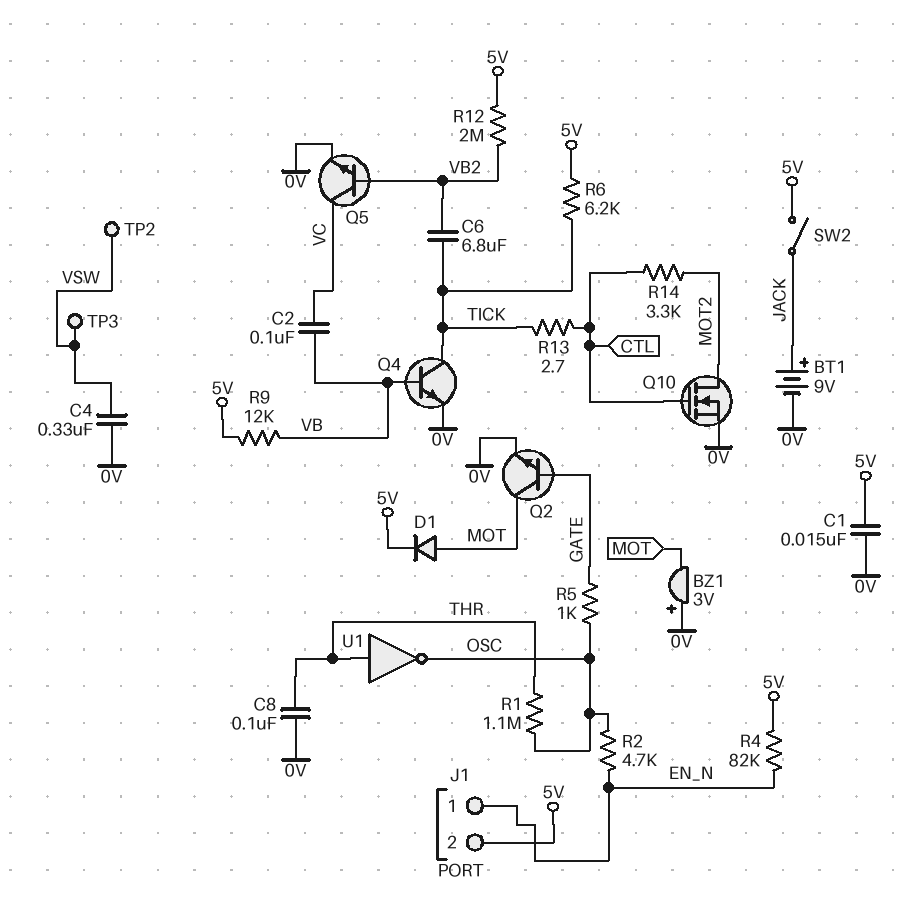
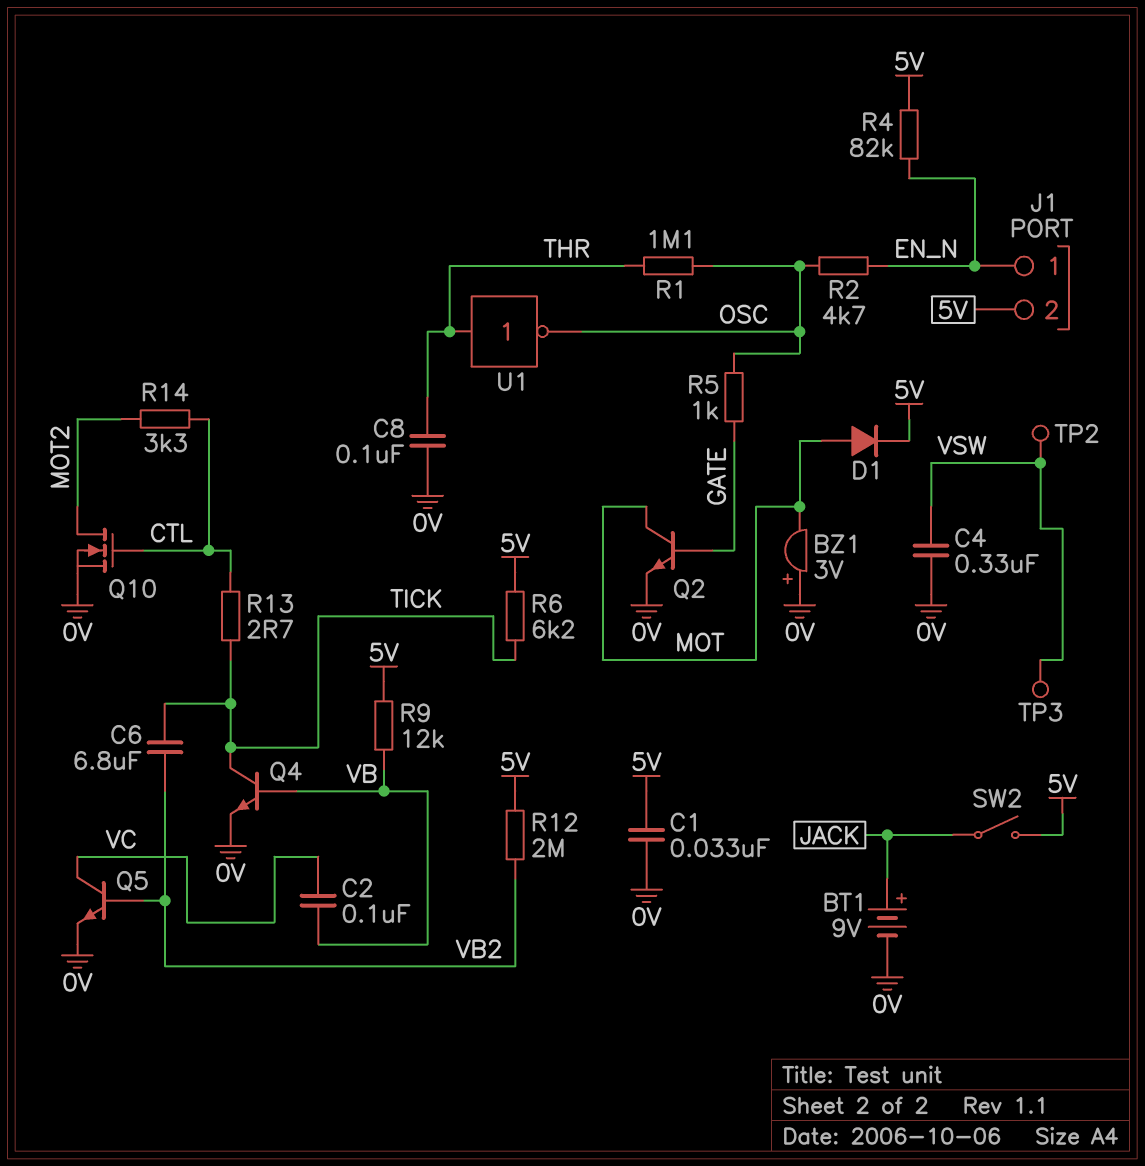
C1: 15nF (0V, 5V) -> 33nF (0V, 5V)

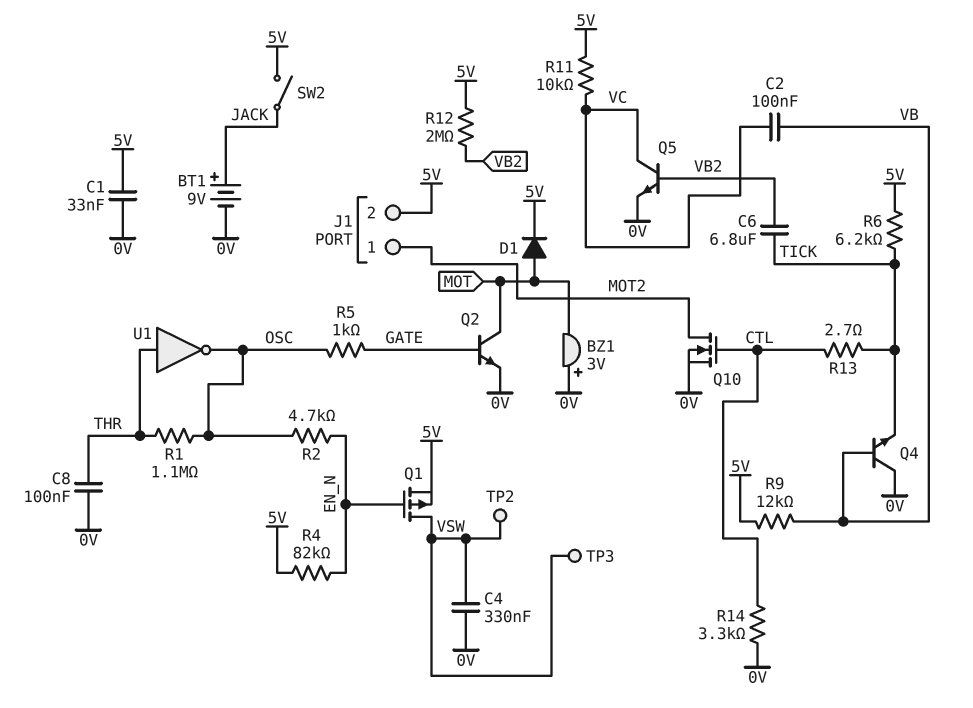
J1 pin 1: EN_N -> MOT2
Q1: none -> PMOS (G EN_N, D VSW, S 5V)
Q4: NPN (B VB, C TICK, E 0V) -> NPN (B VB, C 0V, E TICK)
R11: none -> 10k (5V, VC)
R14: 3.3k (CTL, MOT2) -> 3.3k (0V, CTL)

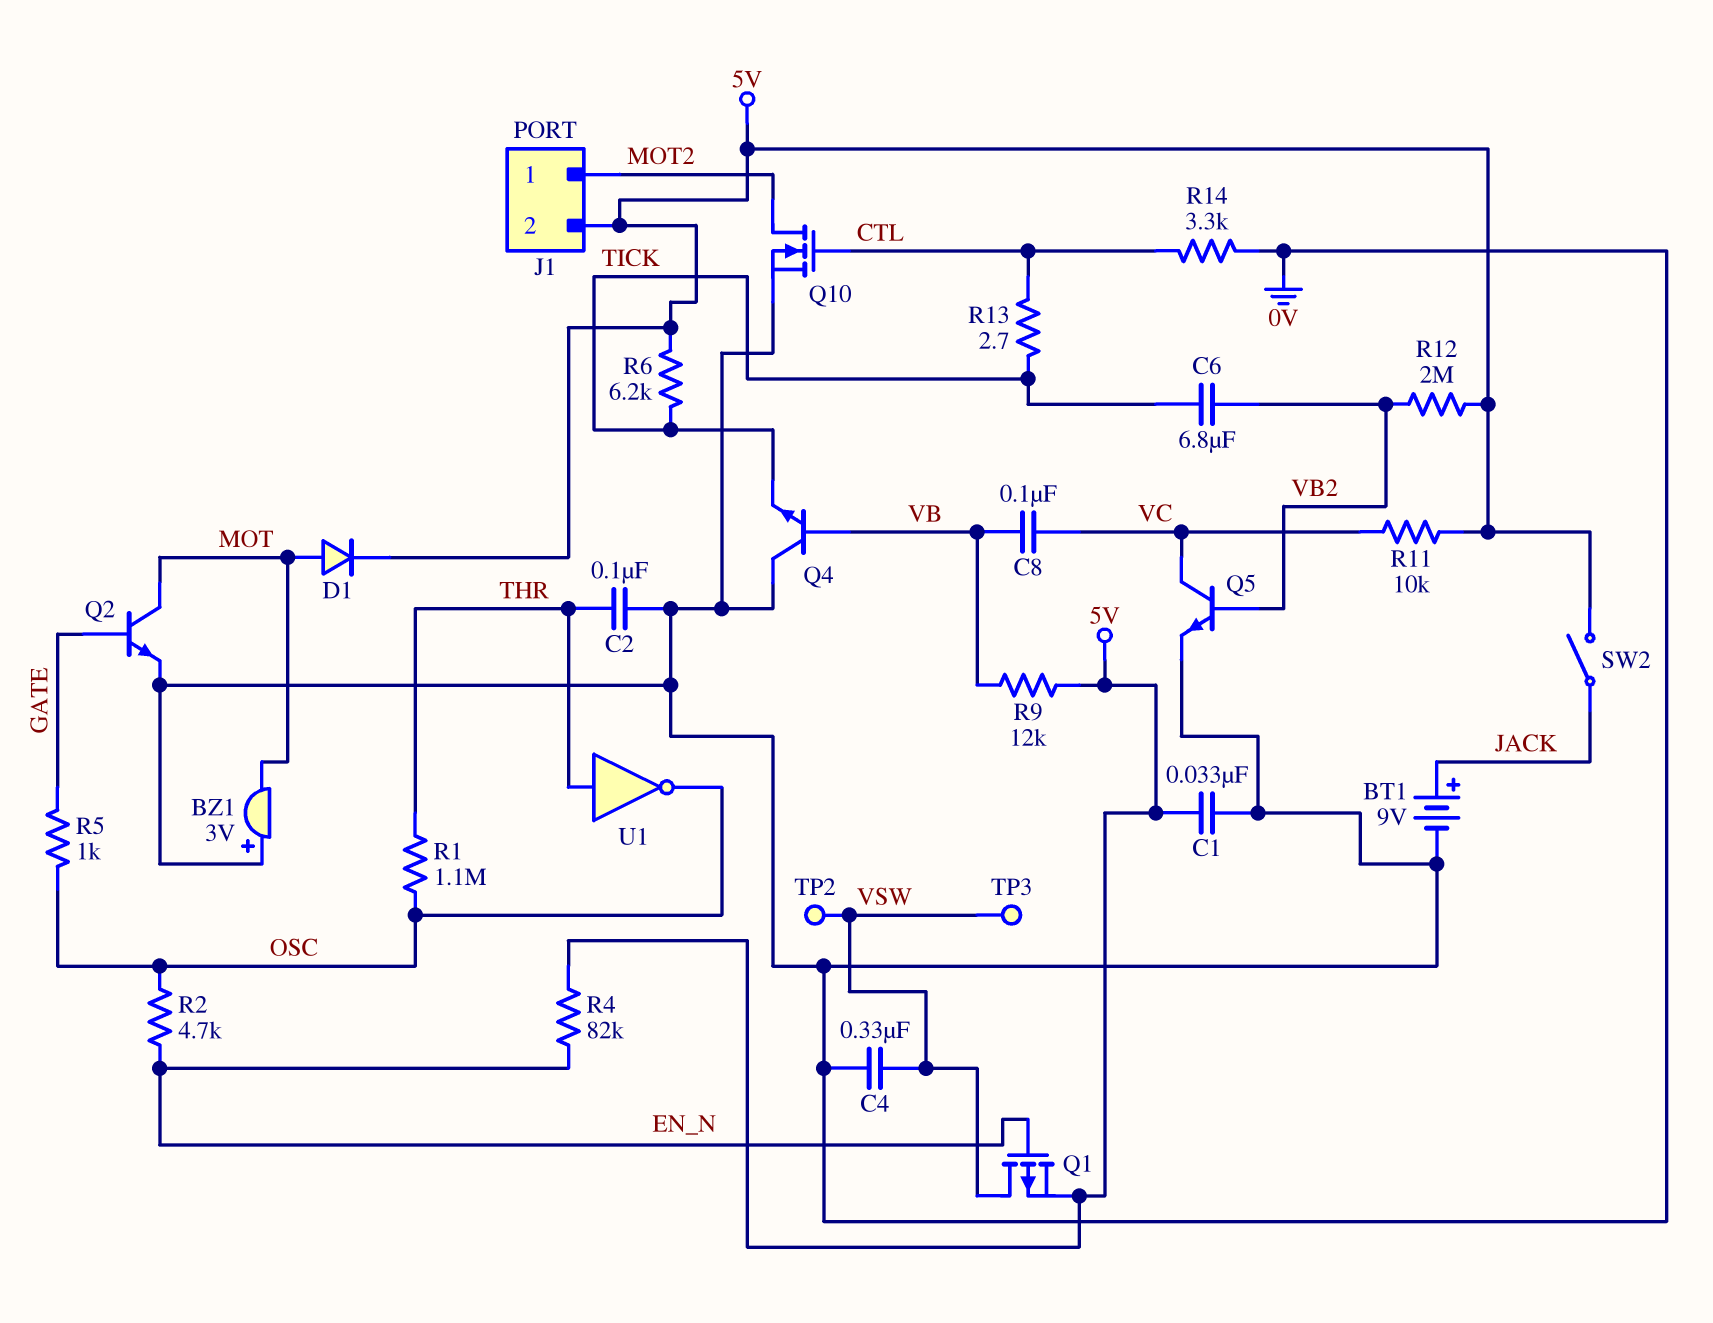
C2: 100nF (VB, VC) -> 100nF (0V, THR)
C8: 100nF (0V, THR) -> 100nF (VB, VC)

